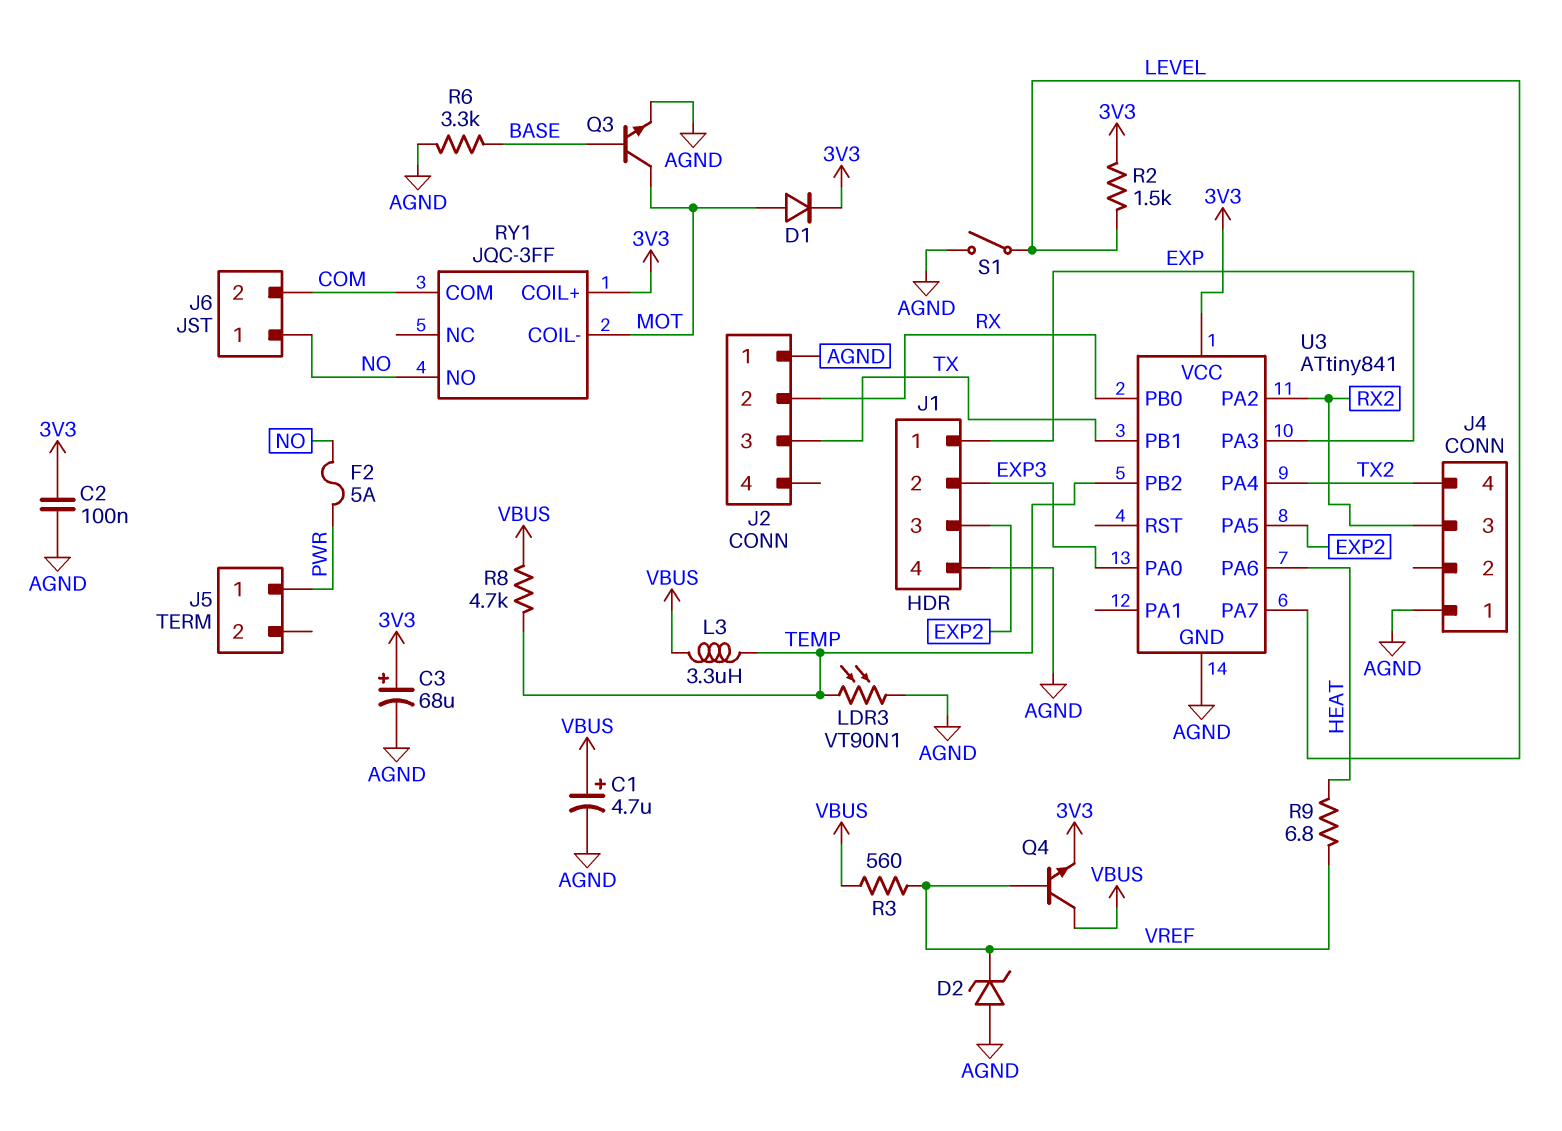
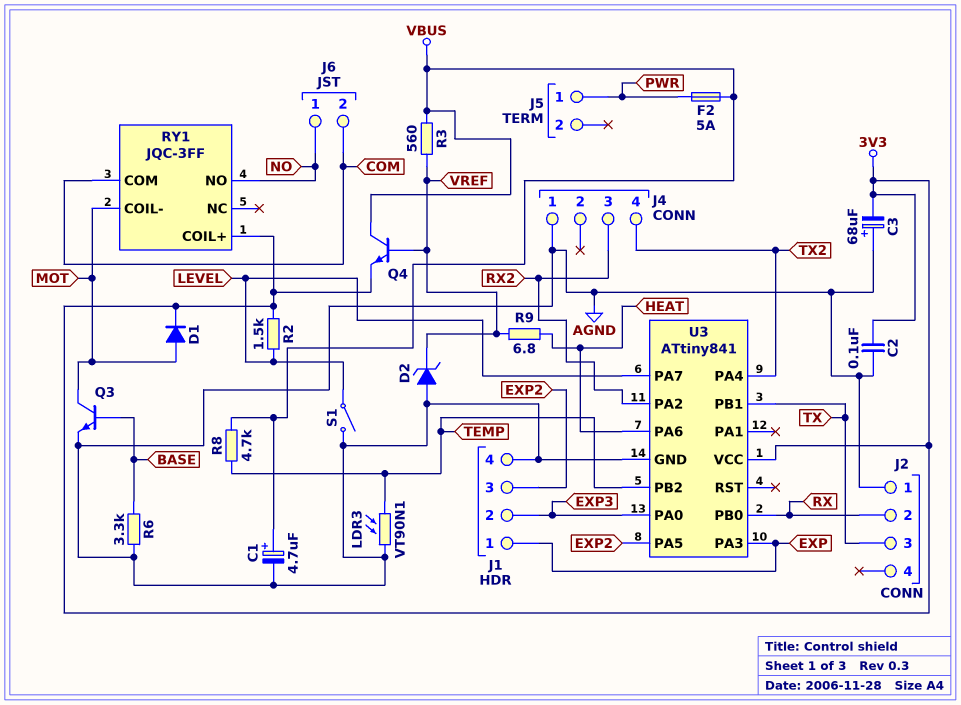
C3: 68uF (plus 3V3, minus AGND) -> 68uF (plus AGND, minus 3V3)
F2: 5A (NO, PWR) -> 5A (PWR, VBUS)
L3: 3.3uH (TEMP, VBUS) -> none

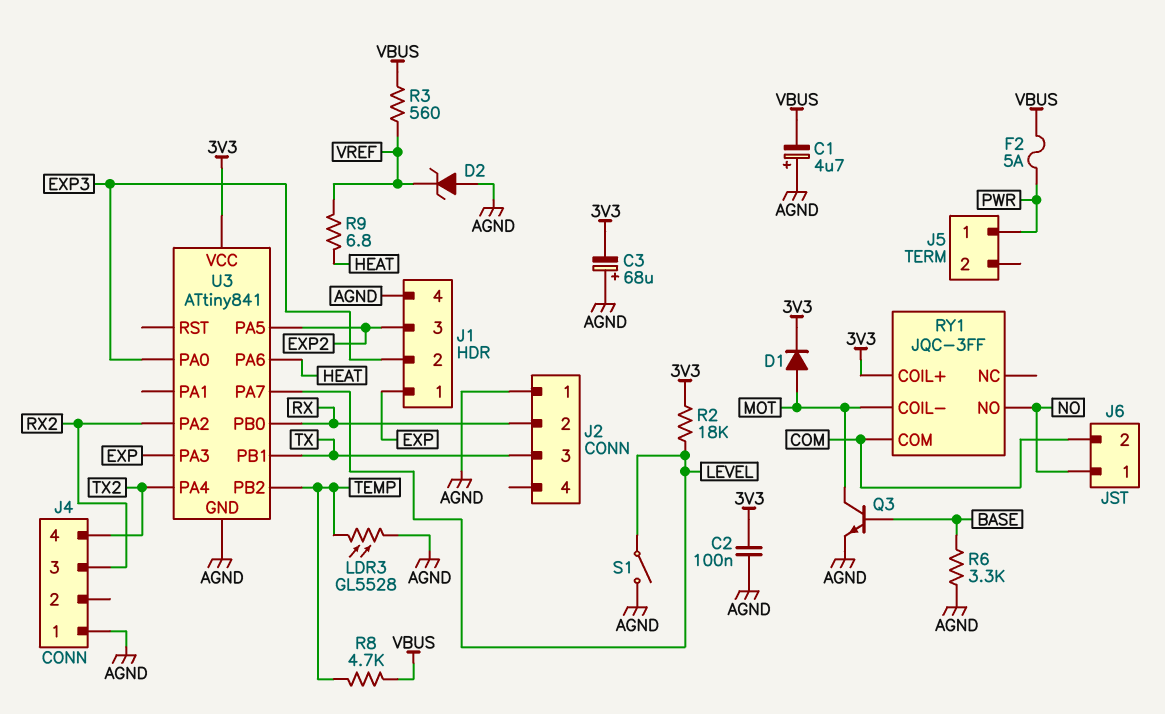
C1: 4.7uF (plus VBUS, minus AGND) -> 4.7uF (plus AGND, minus VBUS)
LDR3: VT90N1 (AGND, TEMP) -> GL5528 (AGND, TEMP)
Q4: NPN (B VREF, C VBUS, E 3V3) -> none
R2: 1.5k (3V3, LEVEL) -> 18k (3V3, LEVEL)

